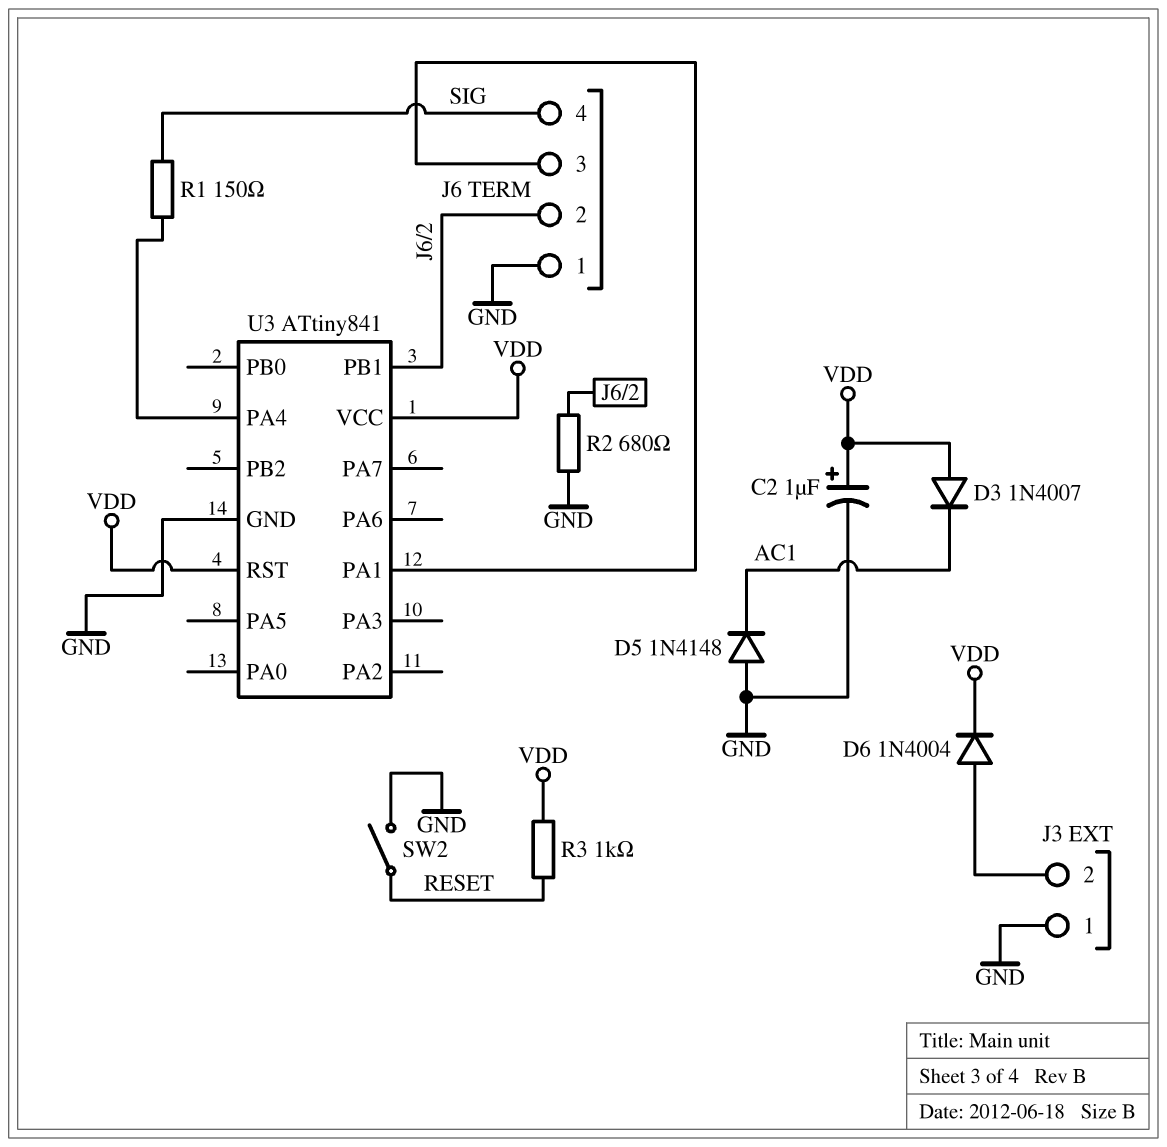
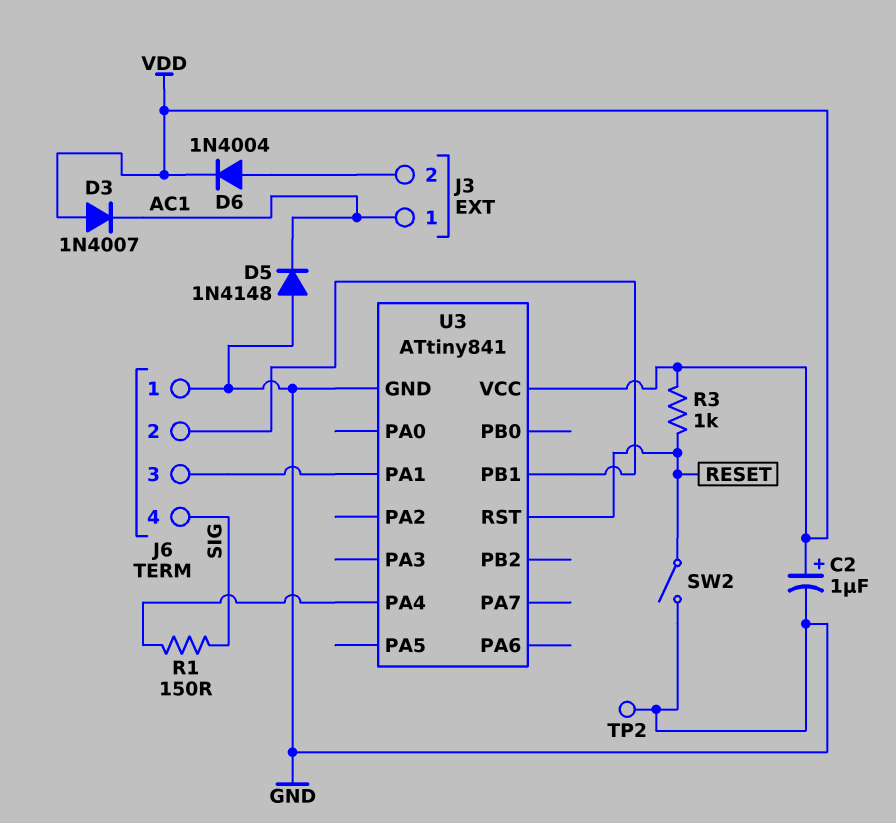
J3 pin 1: GND -> AC1
R2: 680 (GND, J6/2) -> none
TP2: none -> test point (GND)
U3 pin RST: VDD -> RESET

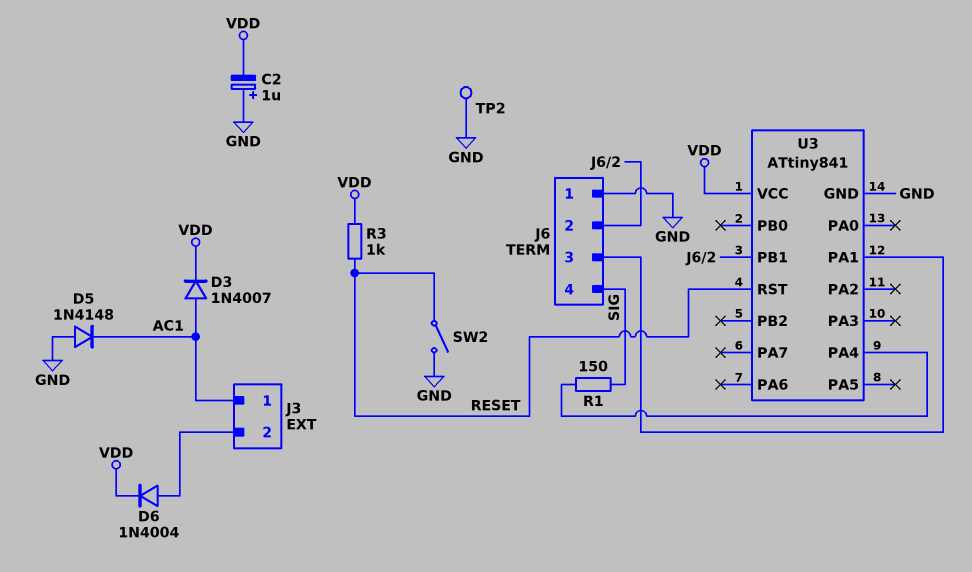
C2: 1uF (plus VDD, minus GND) -> 1uF (plus GND, minus VDD)
D3: diode 1N4007 (A VDD, K AC1) -> diode 1N4007 (A AC1, K VDD)

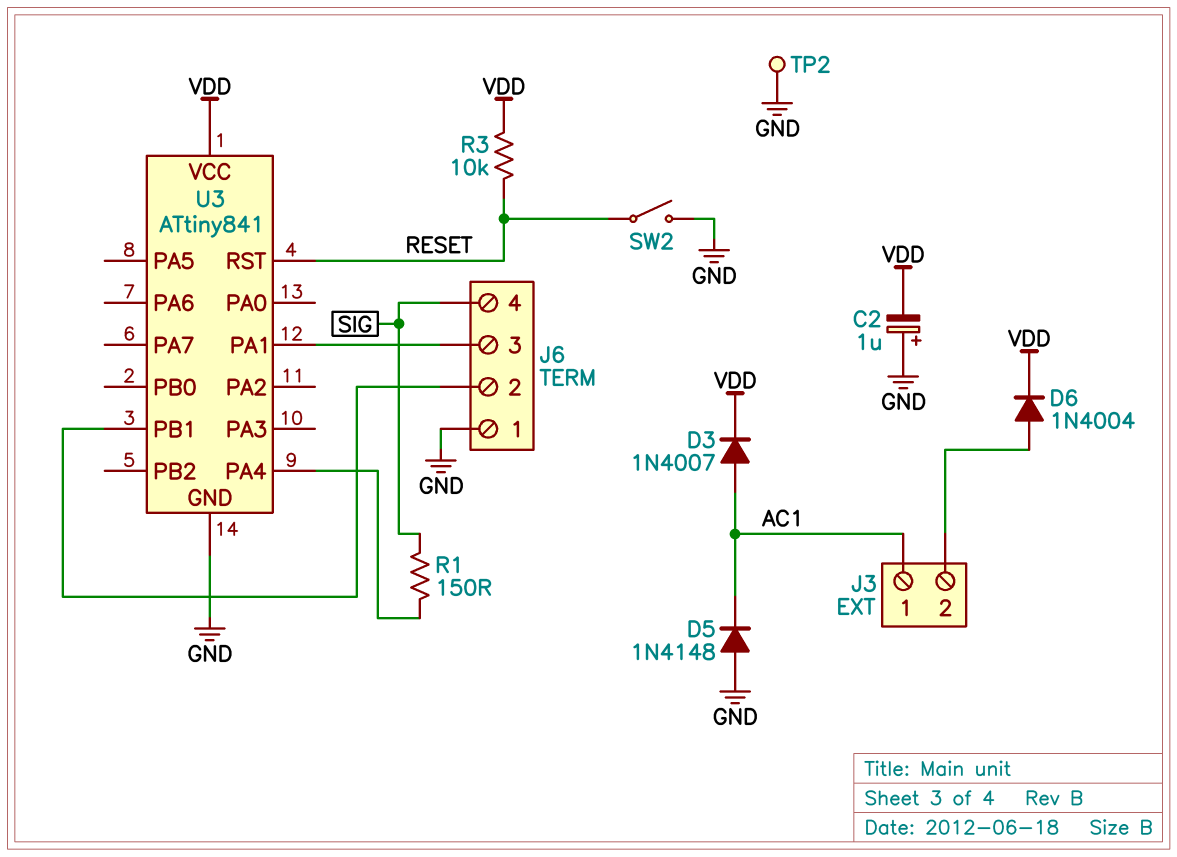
R3: 1k (RESET, VDD) -> 10k (RESET, VDD)

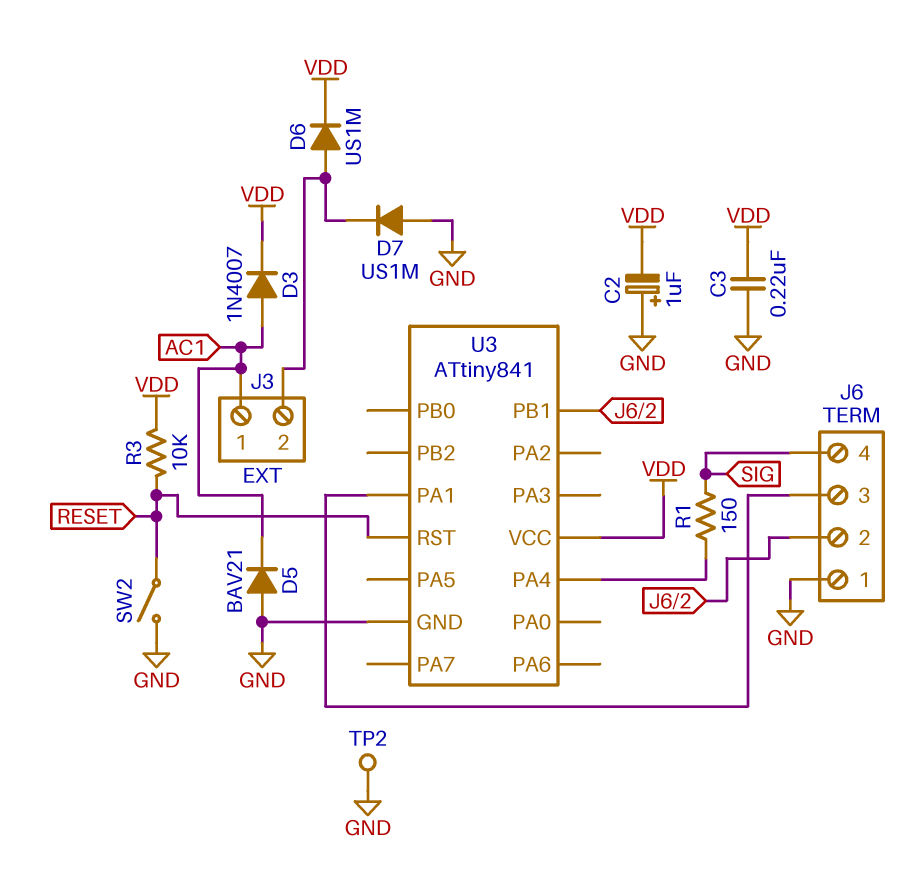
C3: none -> 220nF (GND, VDD)
D5: diode 1N4148 (A GND, K AC1) -> diode BAV21 (A GND, K AC1)
D6: diode 1N4004 (A J3/2, K VDD) -> diode US1M (A J3/2, K VDD)
D7: none -> diode US1M (A GND, K J3/2)

